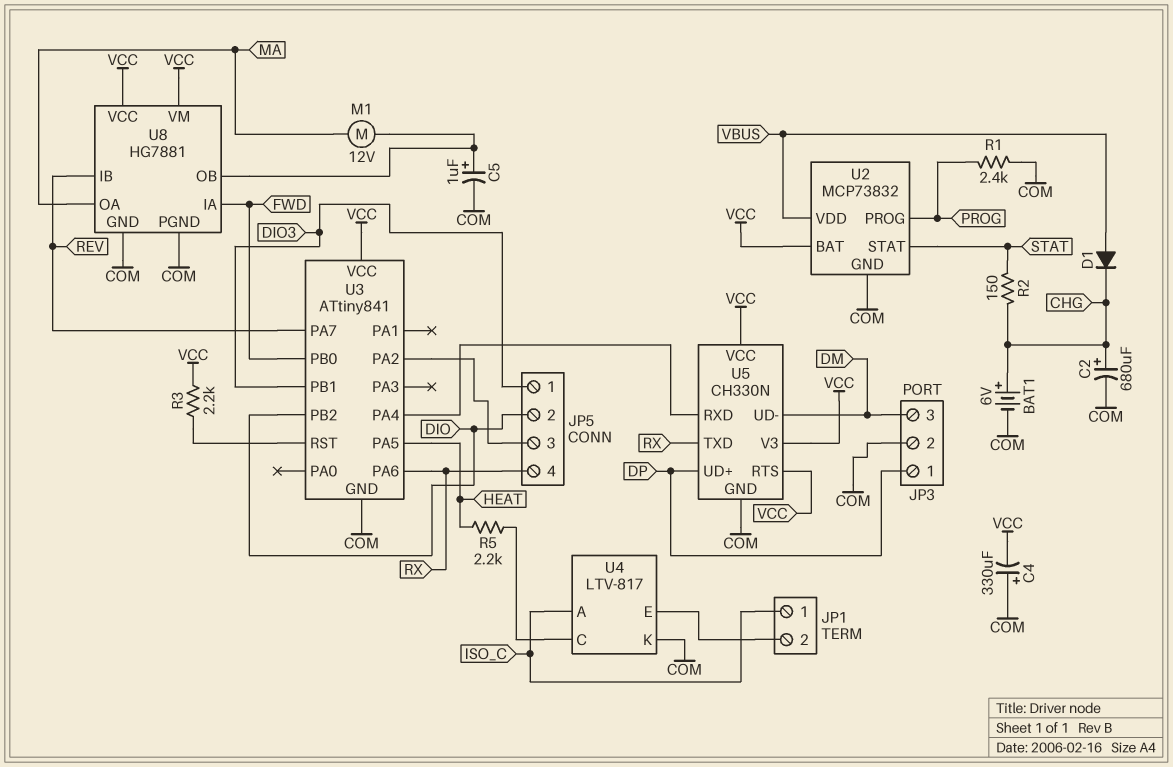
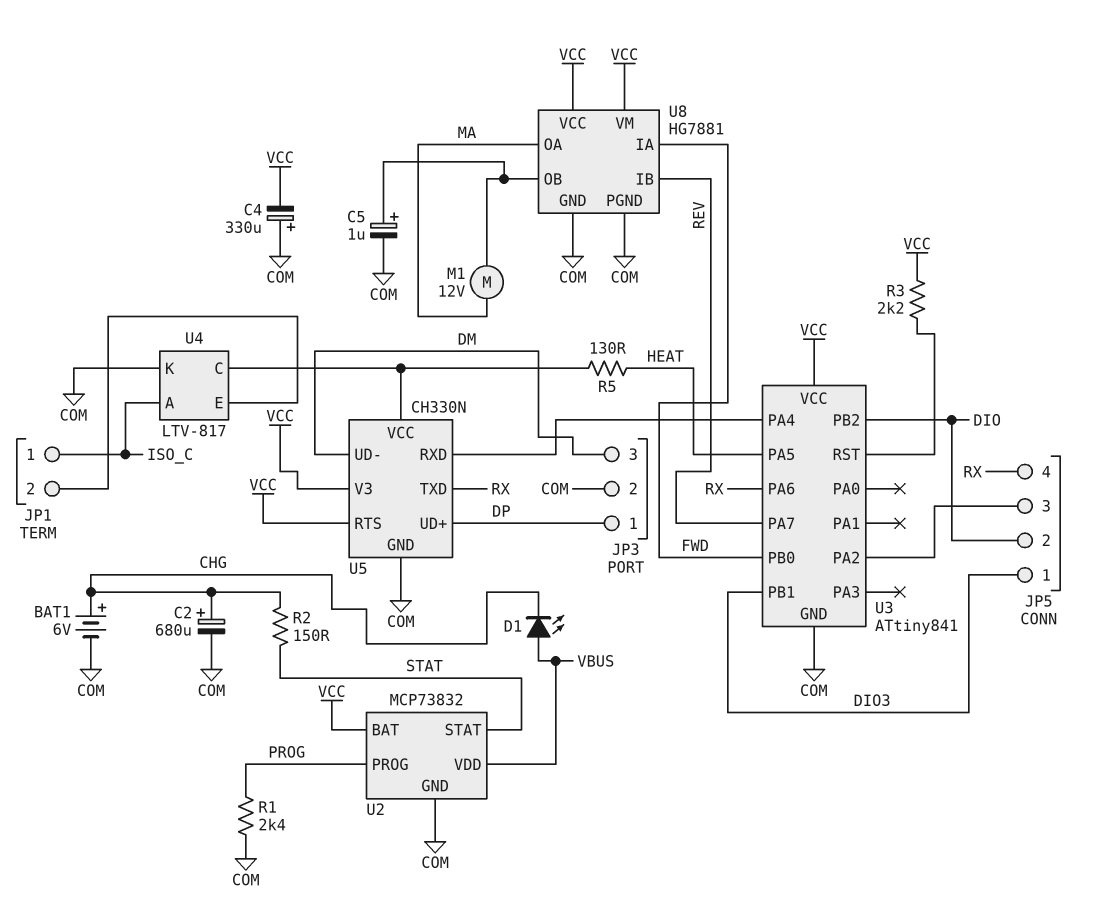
D1: diode (A VBUS, K CHG) -> LED (A VBUS, K CHG)
R5: 2.2k (HEAT, U4/C) -> 130 (HEAT, U4/C)
U5 pin VCC: VCC -> U4/C

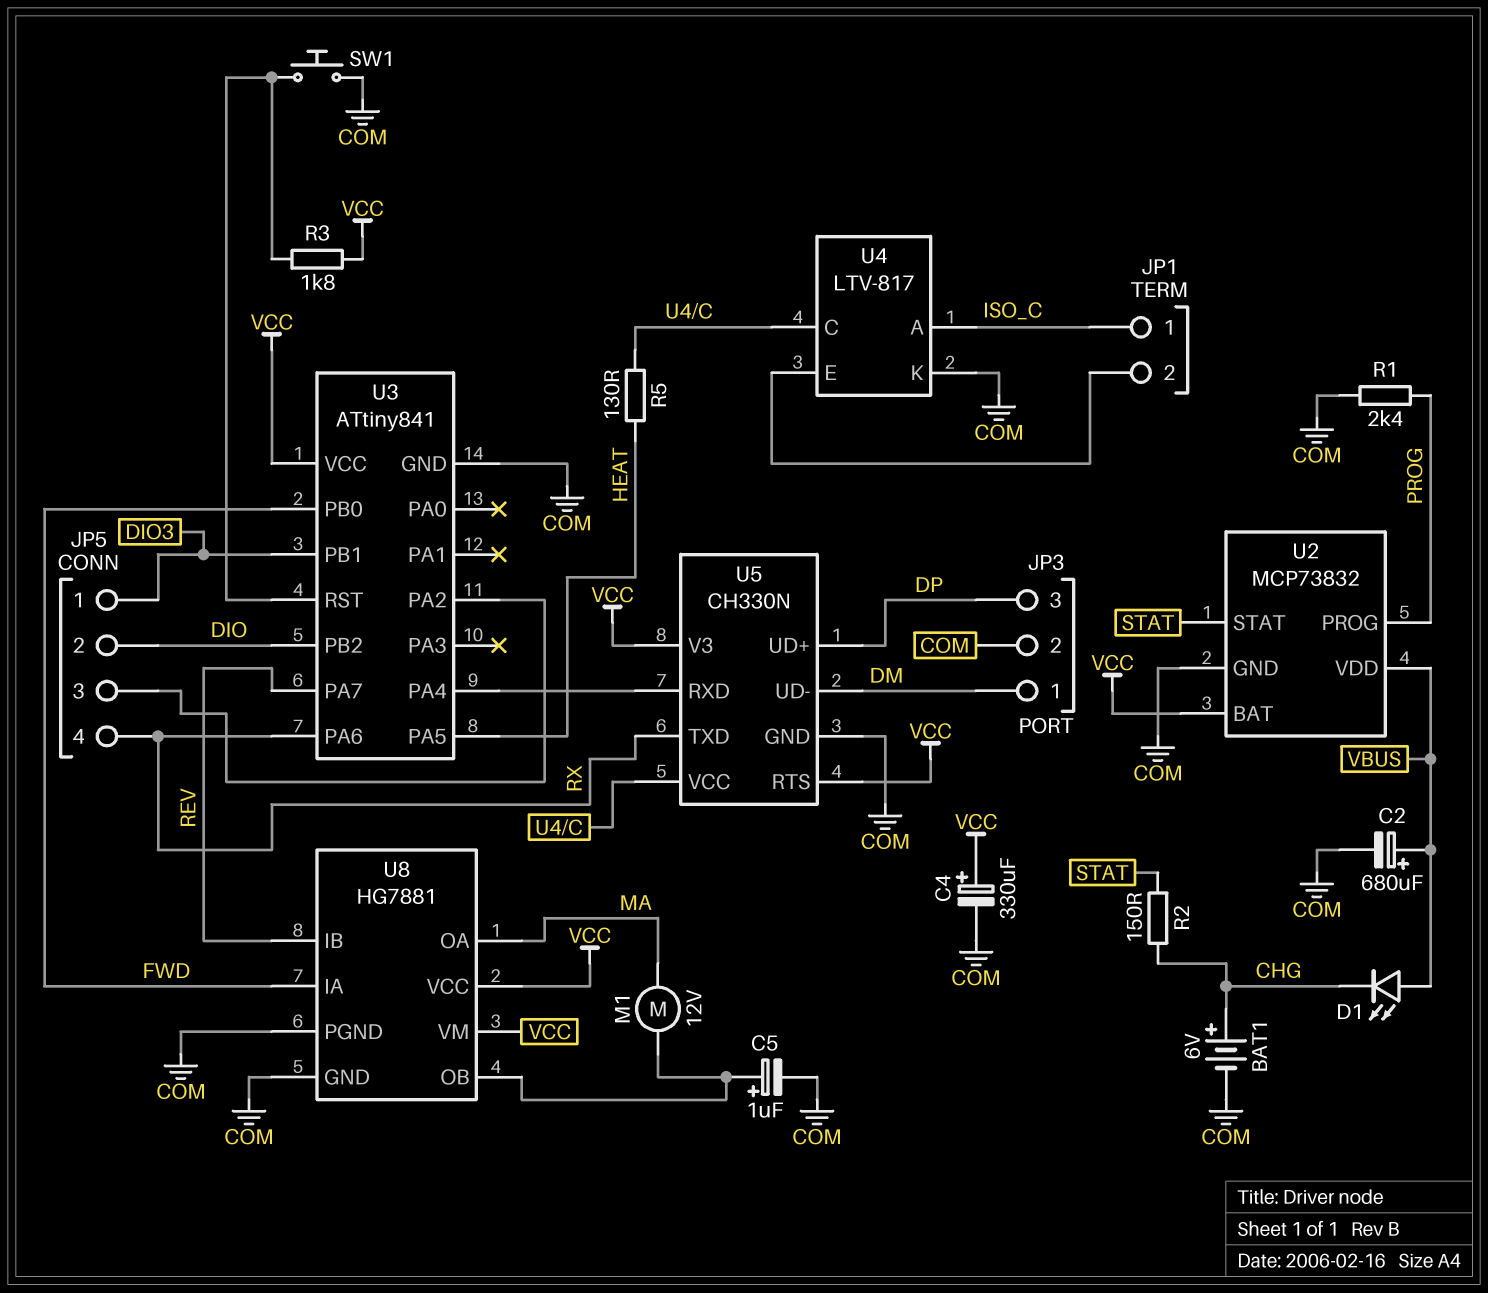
C2: 680uF (plus CHG, minus COM) -> 680uF (plus VBUS, minus COM)
C4: 330uF (plus COM, minus VCC) -> 330uF (plus VCC, minus COM)
JP3 pin 1: DP -> DM
JP3 pin 3: DM -> DP
R3: 2.2k (U3/RST, VCC) -> 1.8k (U3/RST, VCC)
SW1: none -> button (COM, U3/RST)

